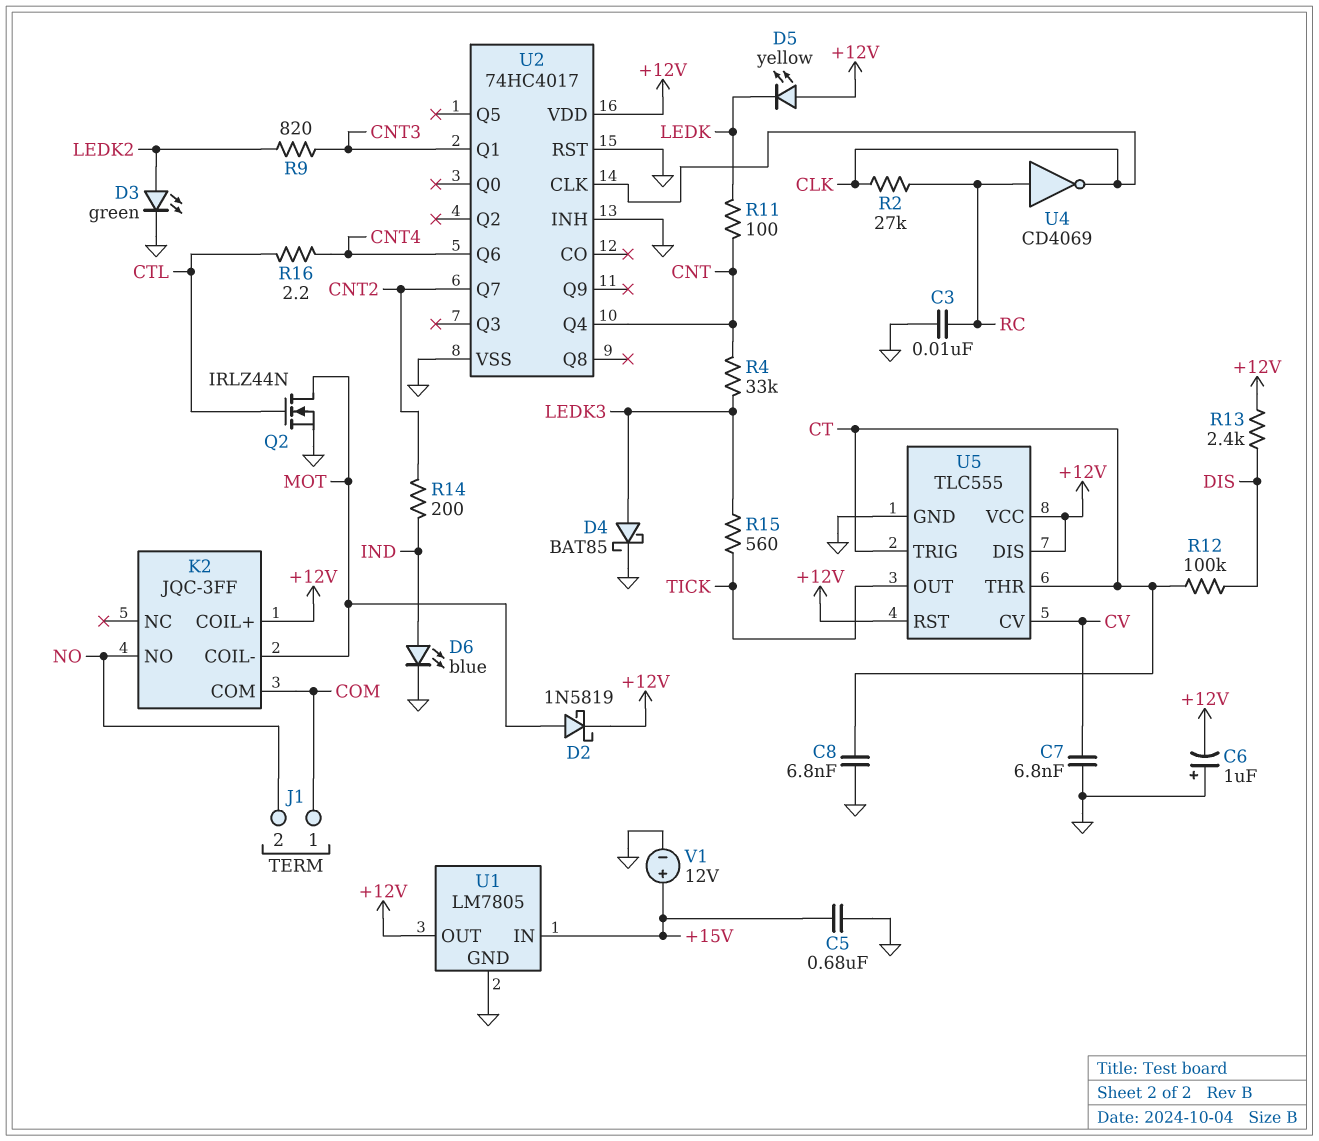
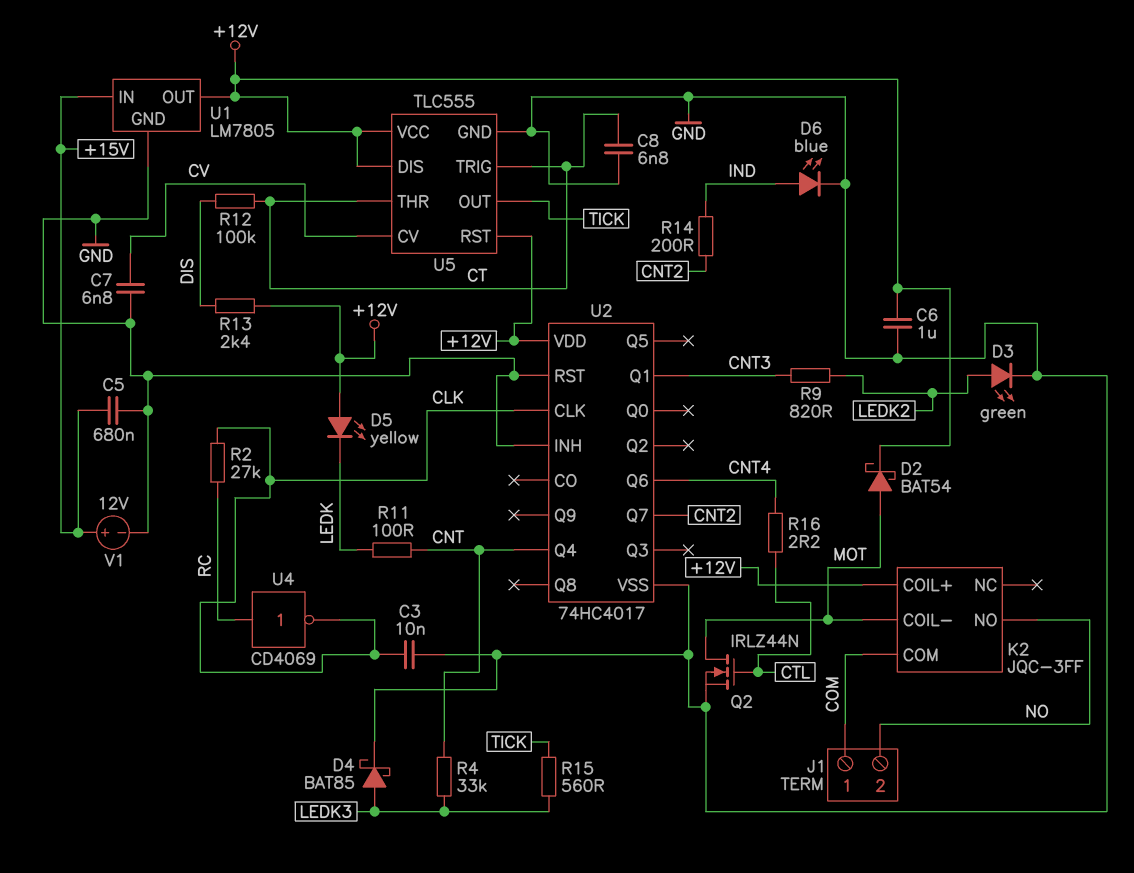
C3: 10nF (GND, RC) -> 10nF (CLK, GND)
C6: 1uF (plus GND, minus +12V) -> 1uF (+12V, GND)
D2: schottky 1N5819 (A MOT, K +12V) -> schottky BAT54 (A MOT, K +12V)

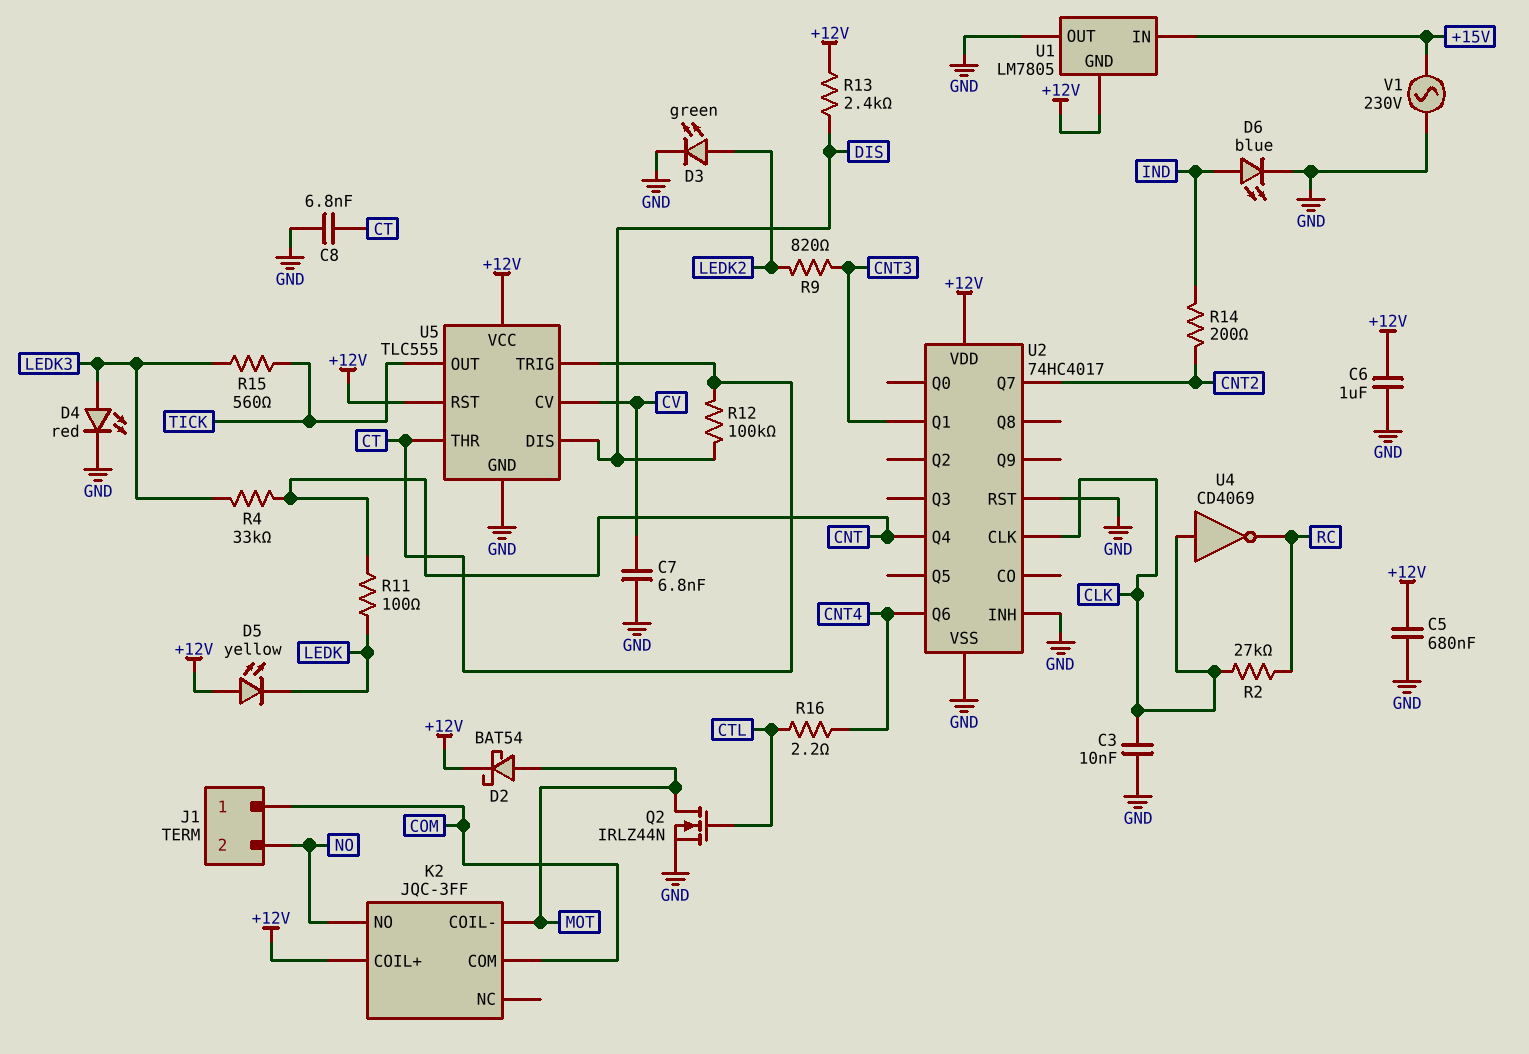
C5: 680nF (+15V, GND) -> 680nF (+12V, GND)
D4: schottky BAT85 (A LEDK3, K GND) -> LED red (A LEDK3, K GND)
U1 pin GND: GND -> +12V
U1 pin OUT: +12V -> GND
U4: NOT CD4069 (in RC, out CLK) -> NOT CD4069 (in CLK, out RC)
U5 pin DIS: +12V -> DIS
V1: 12V (plus +15V, minus GND) -> AC 230V (+15V, GND)

